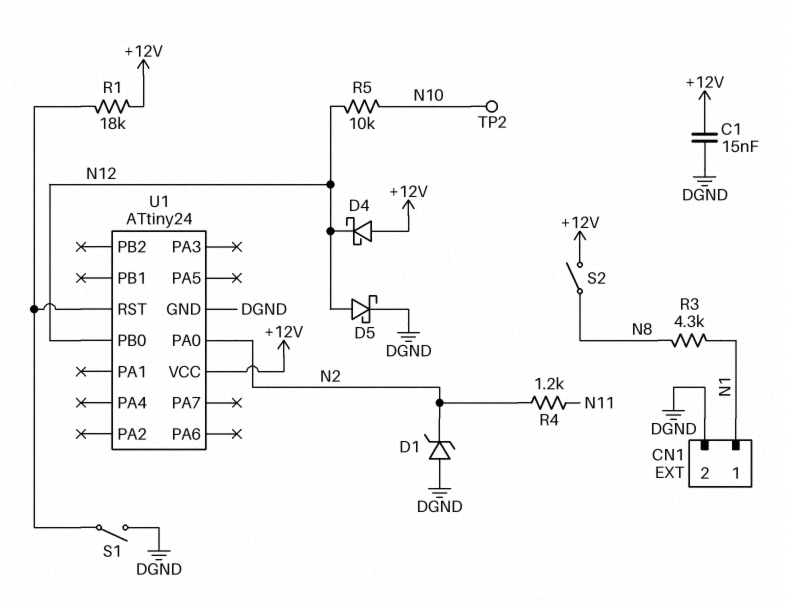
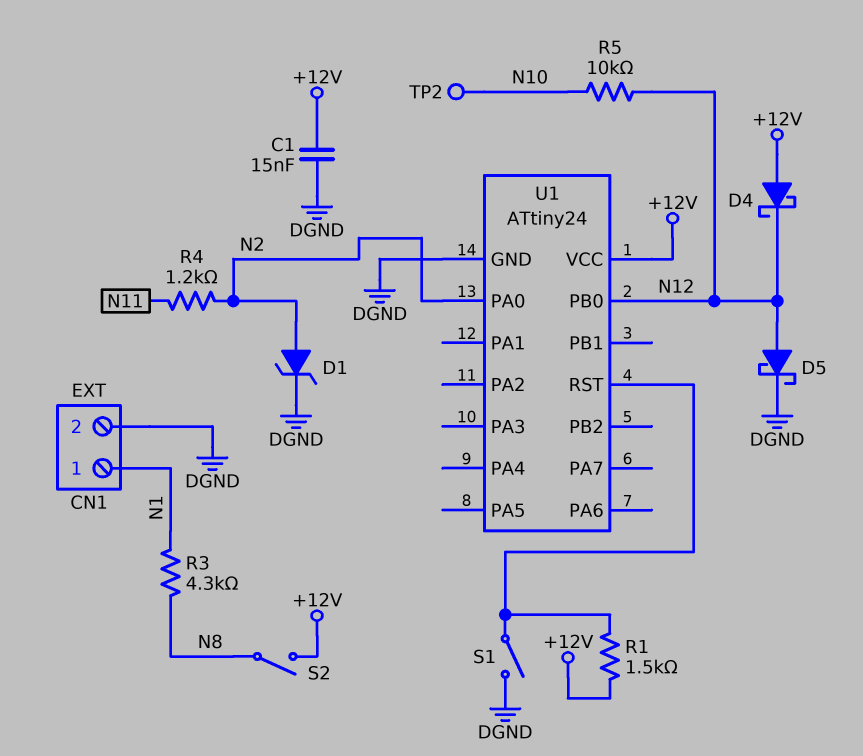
D1: zener (A DGND, K N2) -> zener (A N2, K DGND)
R1: 18k (+12V, U1/RST) -> 1.5k (+12V, U1/RST)

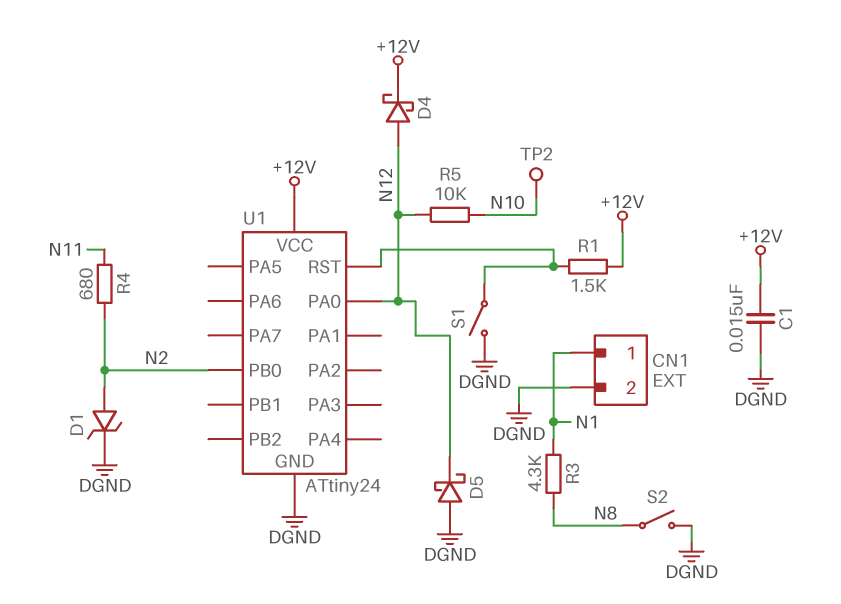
D4: schottky (A +12V, K N12) -> schottky (A N12, K +12V)
D5: schottky (A N12, K DGND) -> schottky (A DGND, K N12)
R4: 1.2k (N2, N11) -> 680 (N2, N11)
S2: switch (+12V, N8) -> switch (DGND, N8)
U1 pin PA0: N2 -> N12
U1 pin PB0: N12 -> N2

